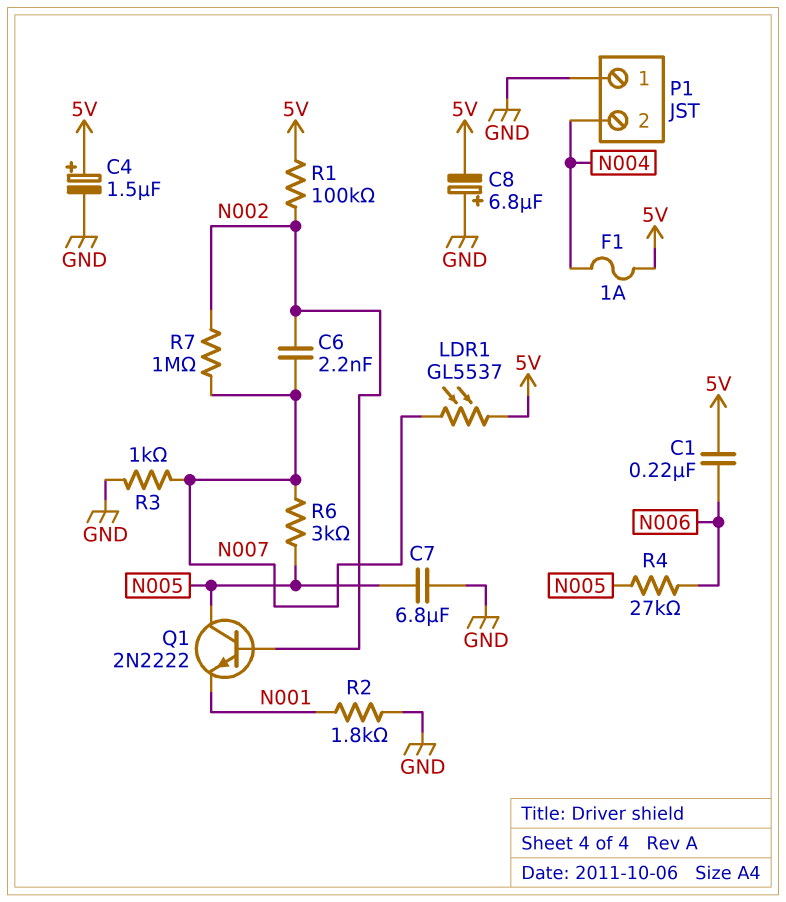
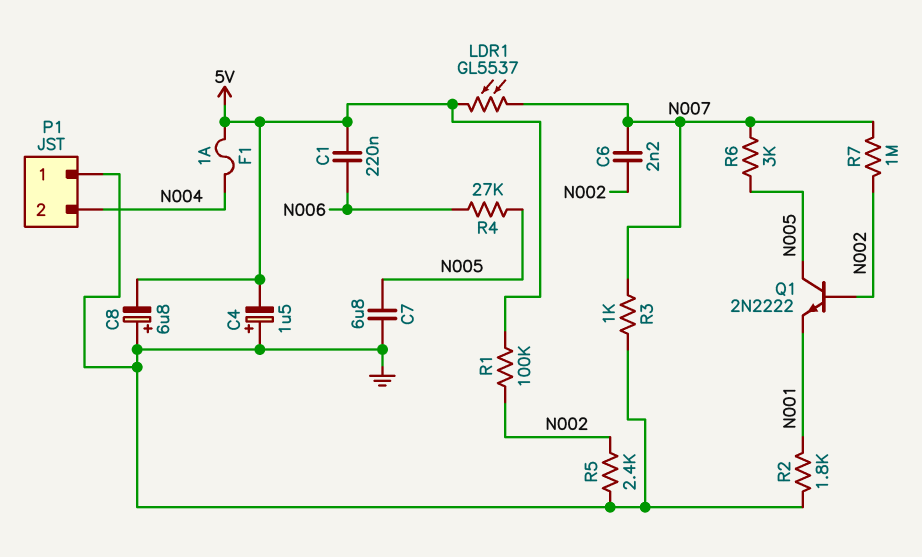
C4: 1.5uF (plus 5V, minus GND) -> 1.5uF (plus GND, minus 5V)
R5: none -> 2.4k (GND, N002)

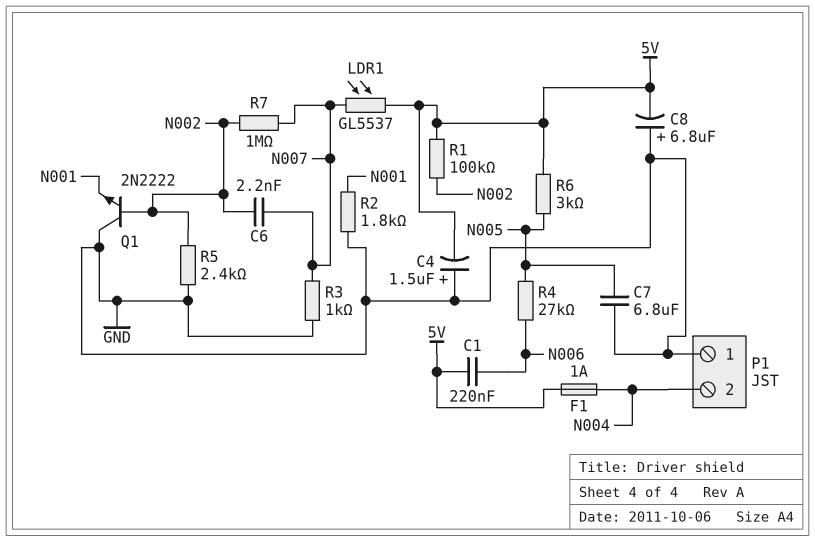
Q1: NPN 2N2222 (B N002, C N005, E N001) -> NPN 2N2222 (B N002, C GND, E N001)
R6: 3k (N005, N007) -> 3k (5V, N005)

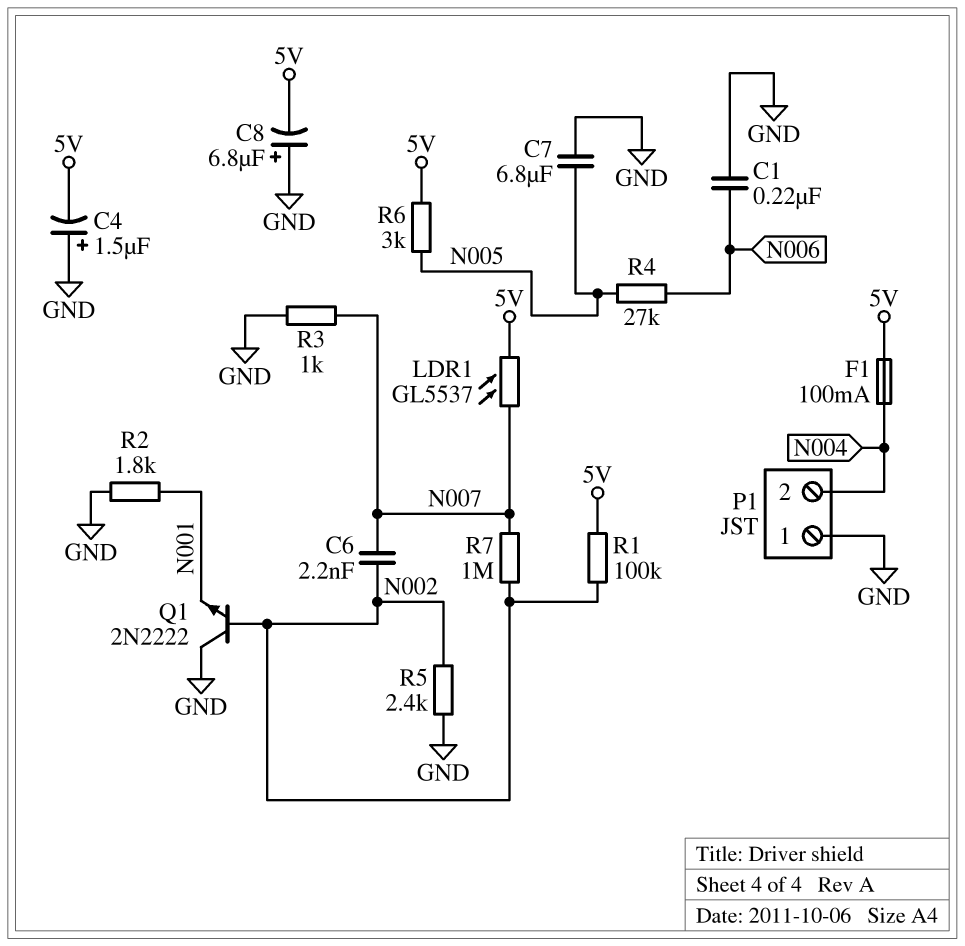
C1: 220nF (5V, N006) -> 220nF (GND, N006)
F1: 1A (5V, N004) -> 100mA (5V, N004)

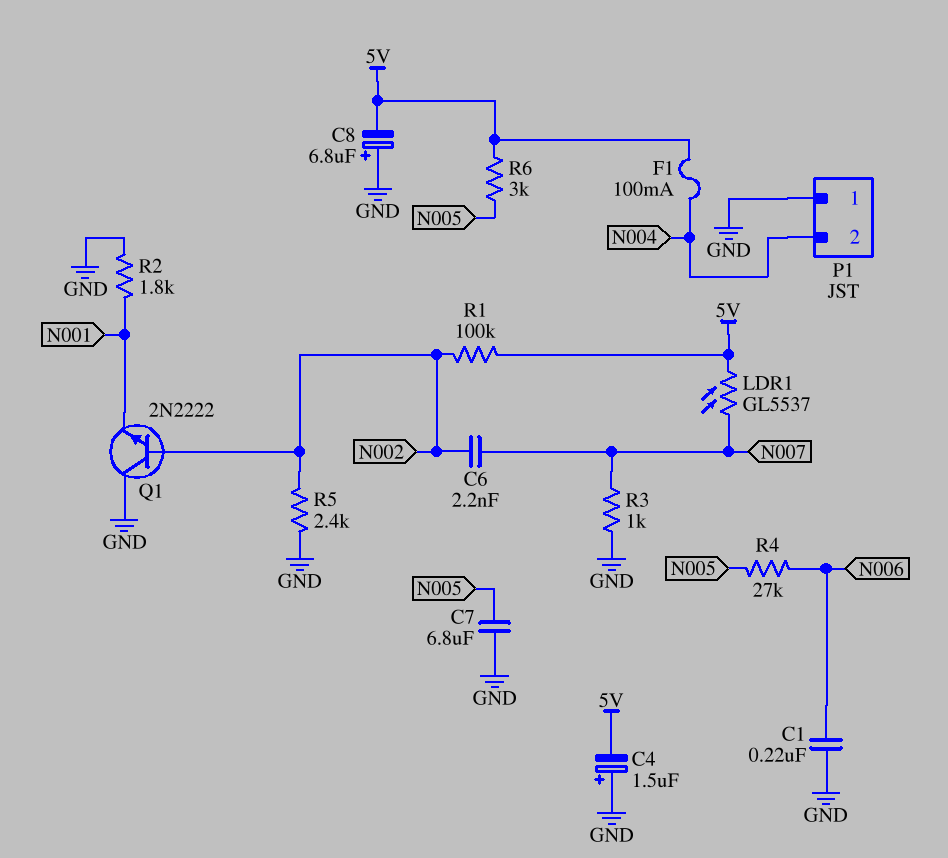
R7: 1M (N002, N007) -> none

